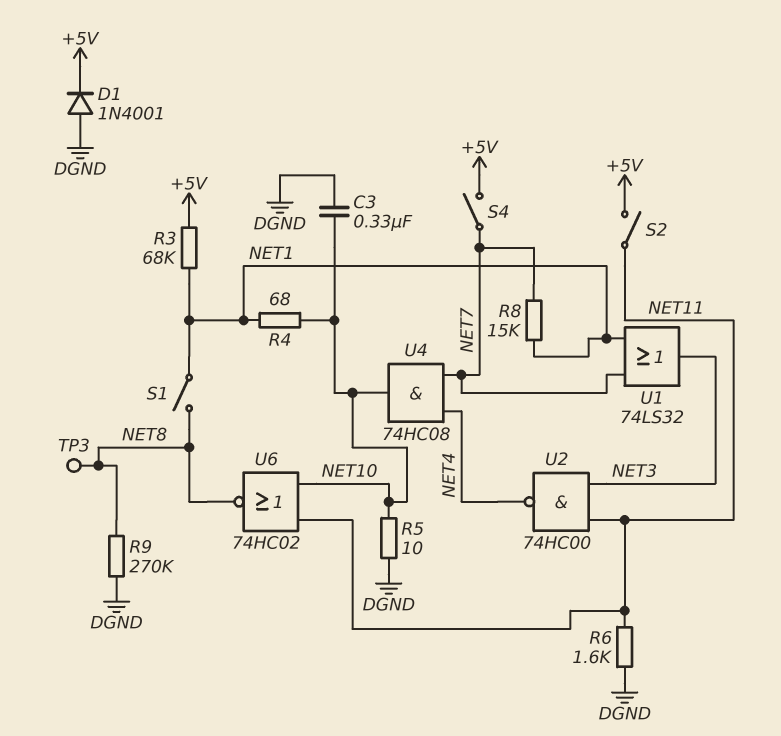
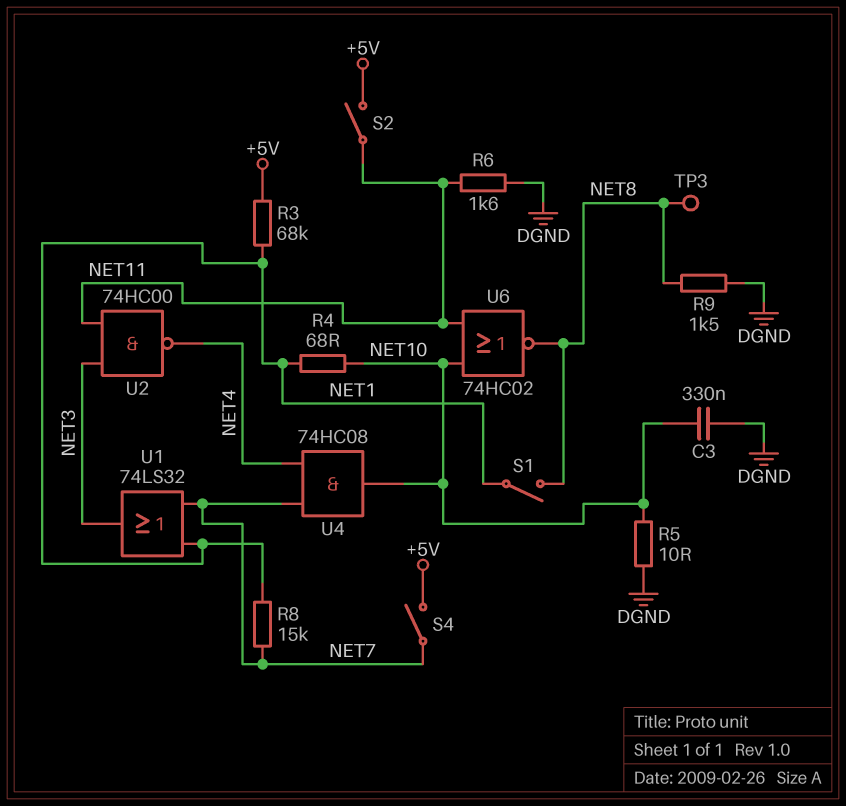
D1: diode 1N4001 (A DGND, K +5V) -> none
R9: 270k (DGND, NET8) -> 1.5k (DGND, NET8)

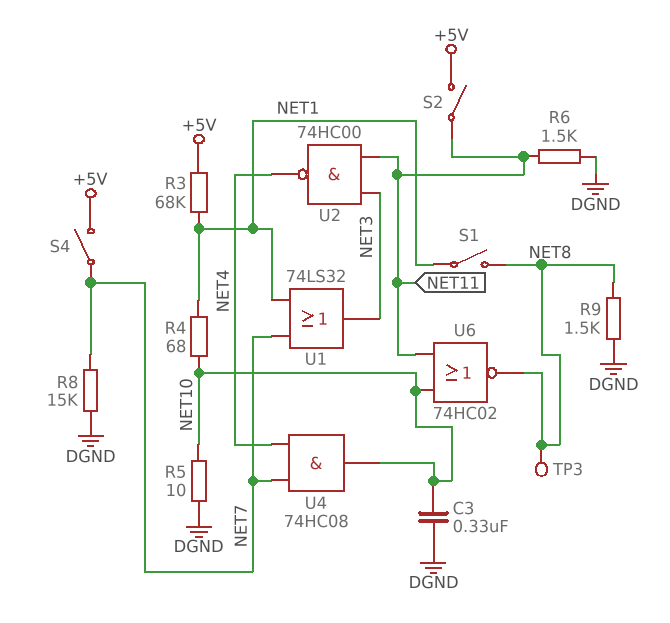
R6: 1.6k (DGND, NET11) -> 1.5k (DGND, NET11)
R8: 15k (NET1, NET7) -> 15k (DGND, NET7)

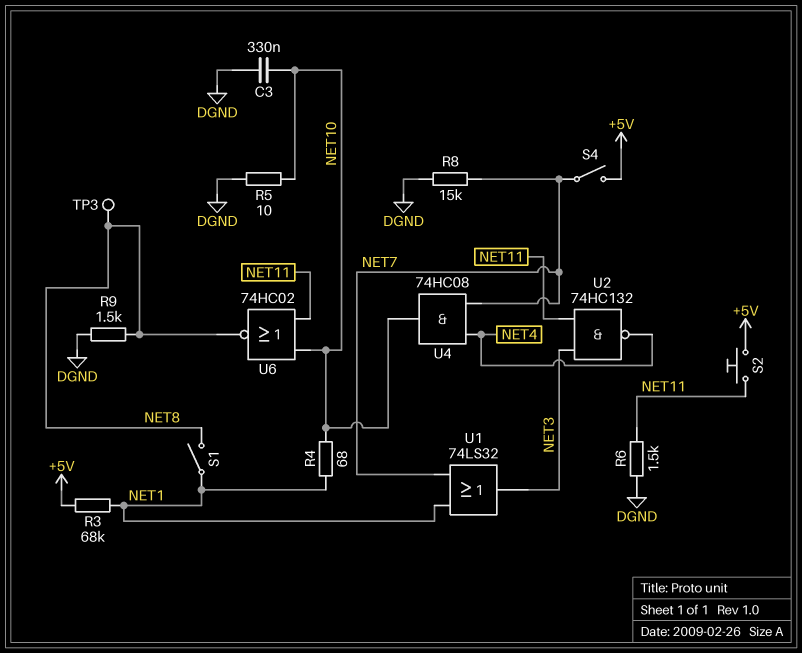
S2: switch (+5V, NET11) -> button (+5V, NET11)
U2: NAND 74HC00 (in NET3, in NET11, out NET4) -> NAND 74HC132 (in NET3, in NET11, out NET4)

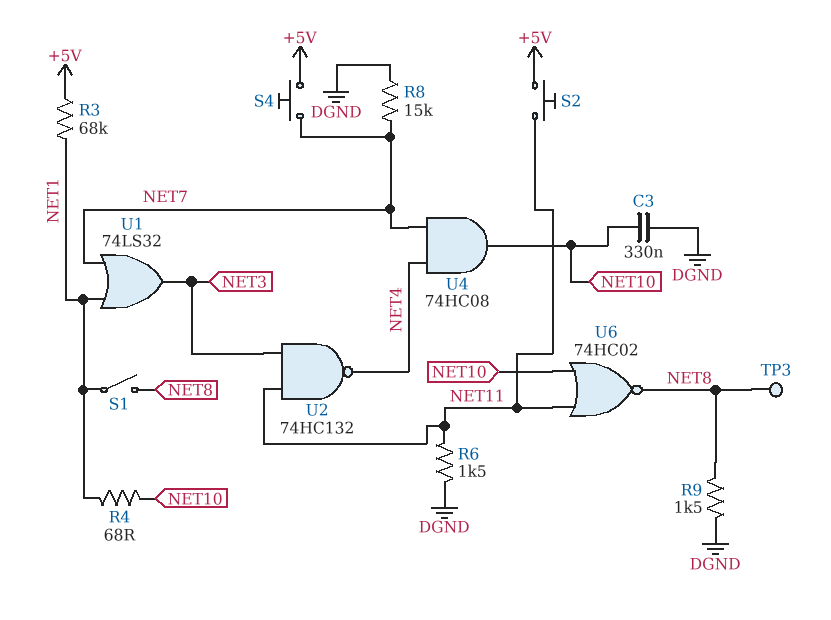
R5: 10 (DGND, NET10) -> none
S4: switch (+5V, NET7) -> button (+5V, NET7)

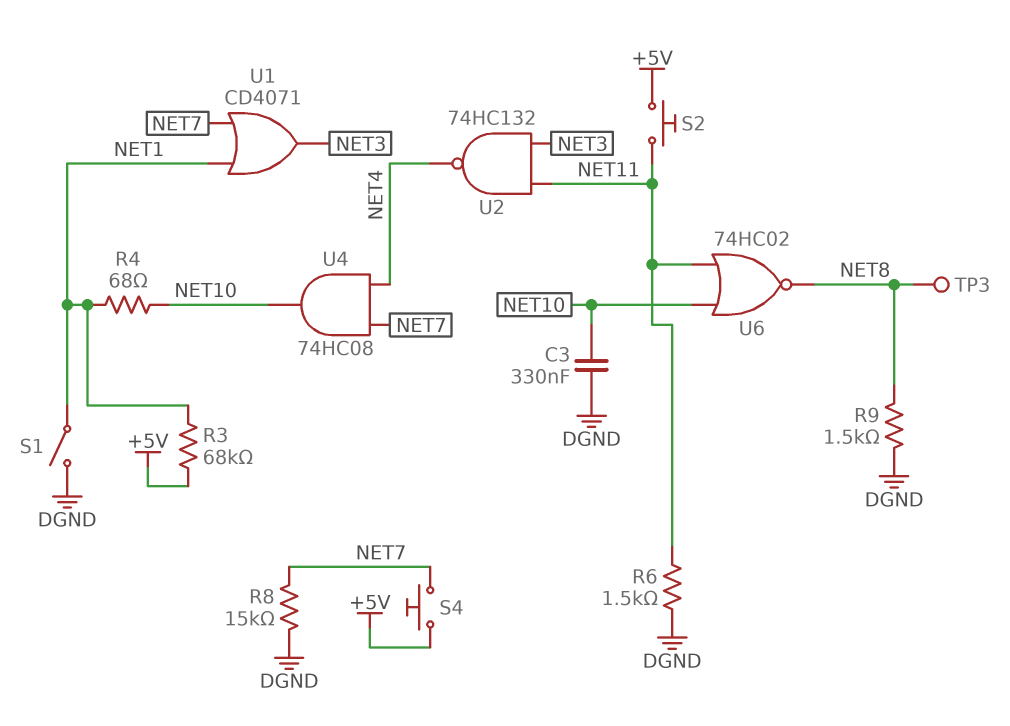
S1: switch (NET1, NET8) -> switch (DGND, NET1)
U1: OR 74LS32 (in NET1, in NET7, out NET3) -> OR CD4071 (in NET1, in NET7, out NET3)

